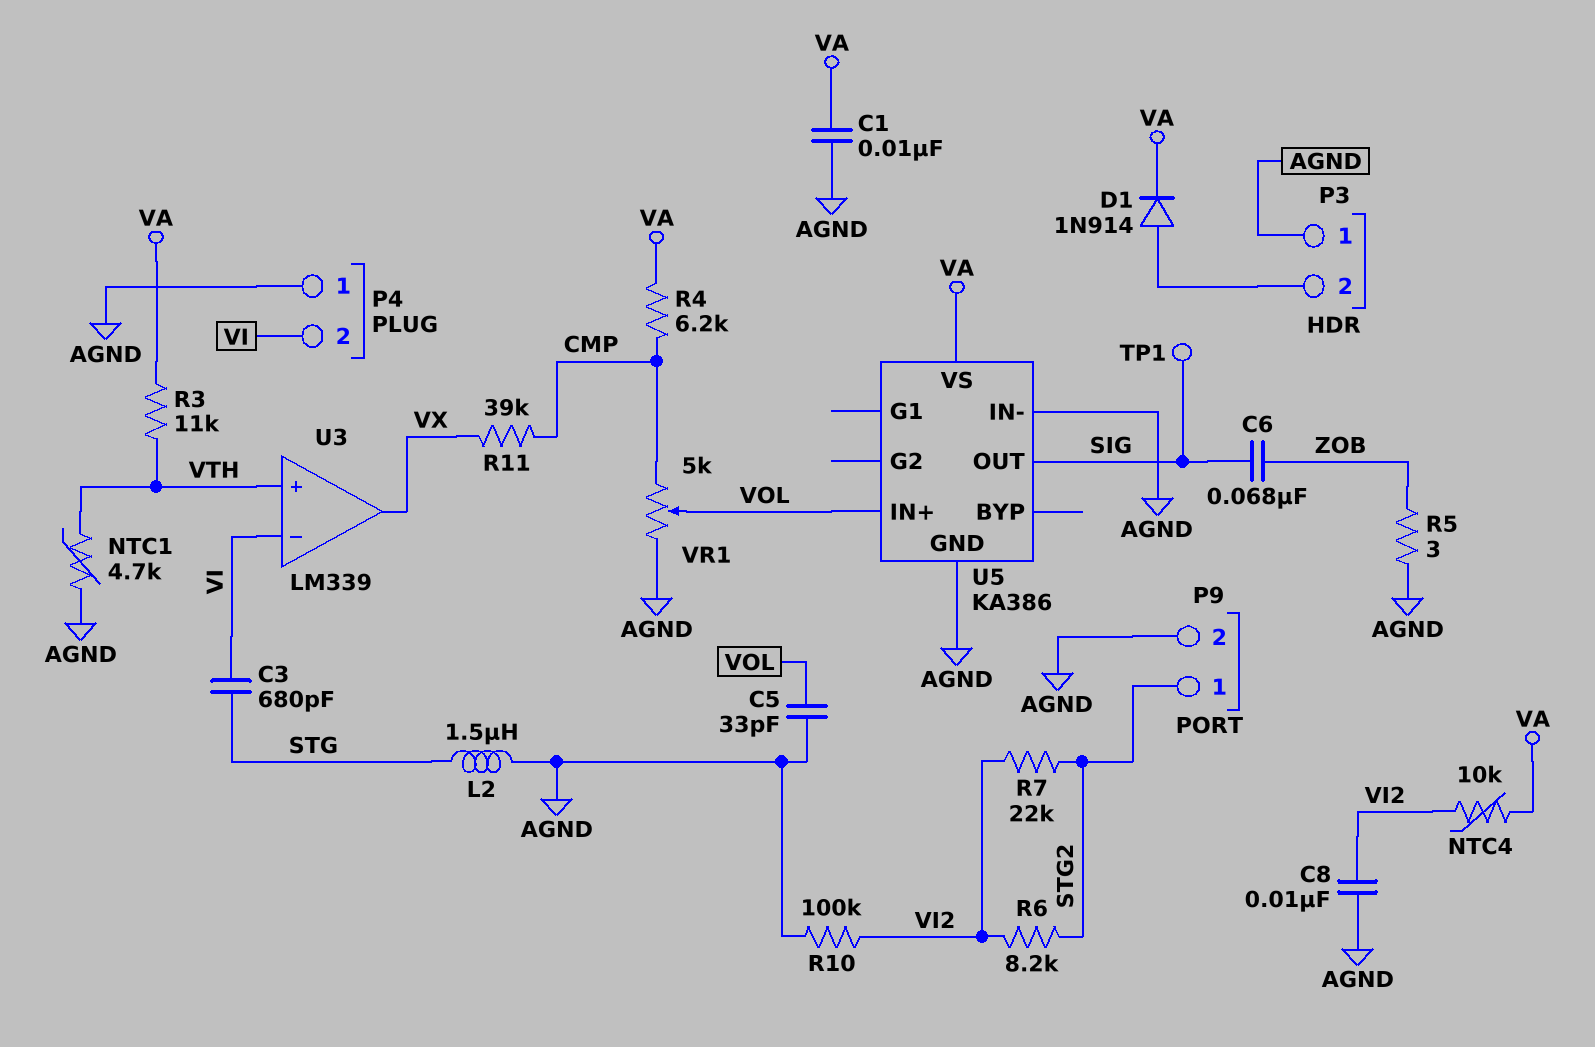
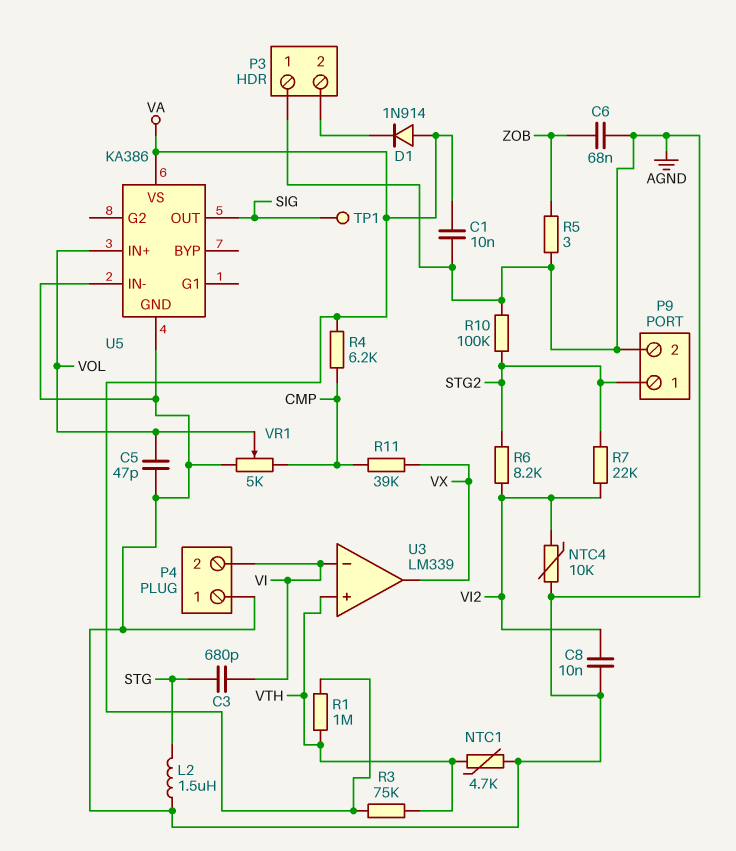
C5: 33pF (AGND, VOL) -> 47pF (AGND, VOL)
C6: 68nF (SIG, ZOB) -> 68nF (AGND, ZOB)
D1: diode 1N914 (A P3/2, K VA) -> diode 1N914 (A VA, K P3/2)
NTC4: 10k (VA, VI2) -> 10k (AGND, VI2)
R1: none -> 1M (VA, VTH)
R3: 11k (VA, VTH) -> 75k (VA, VTH)
R10: 100k (AGND, VI2) -> 100k (AGND, STG2)

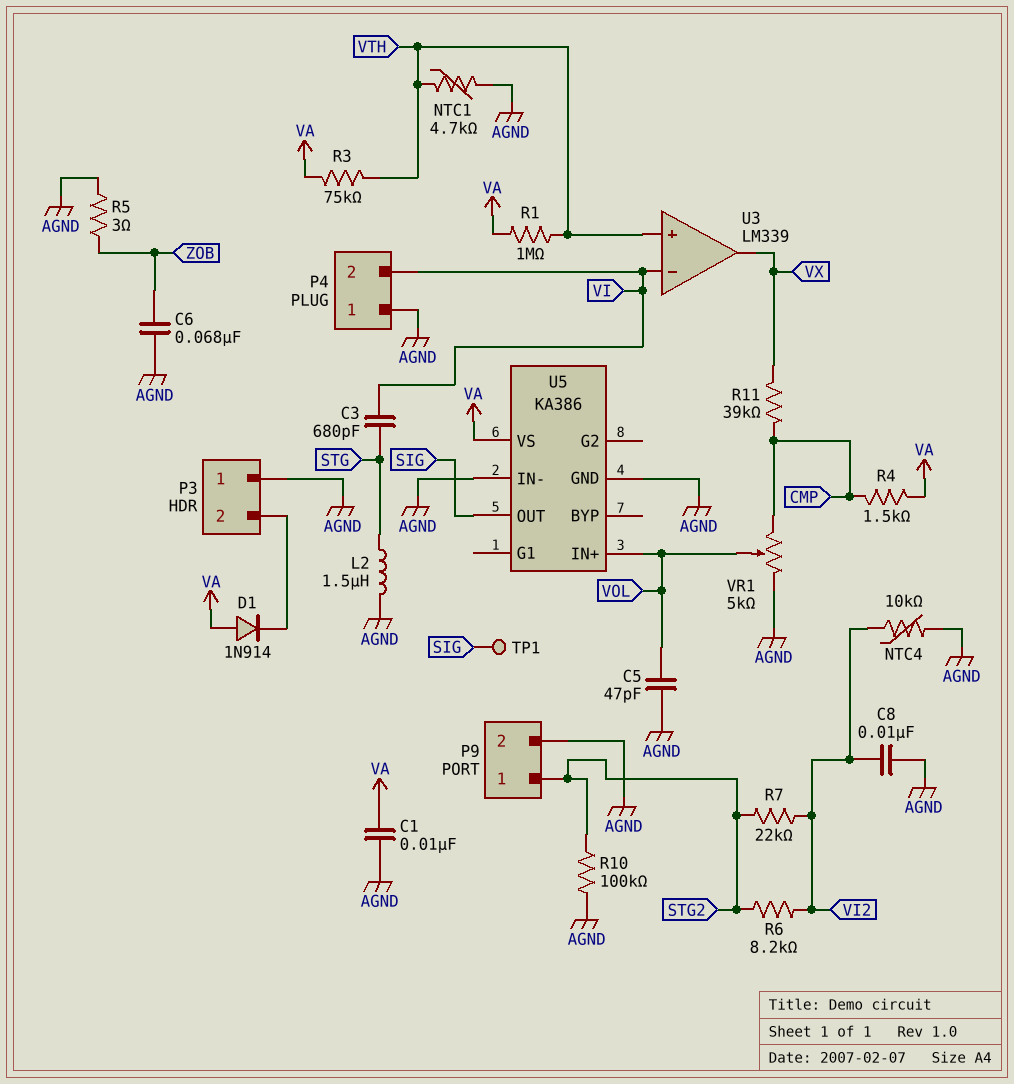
R4: 6.2k (CMP, VA) -> 1.5k (CMP, VA)

